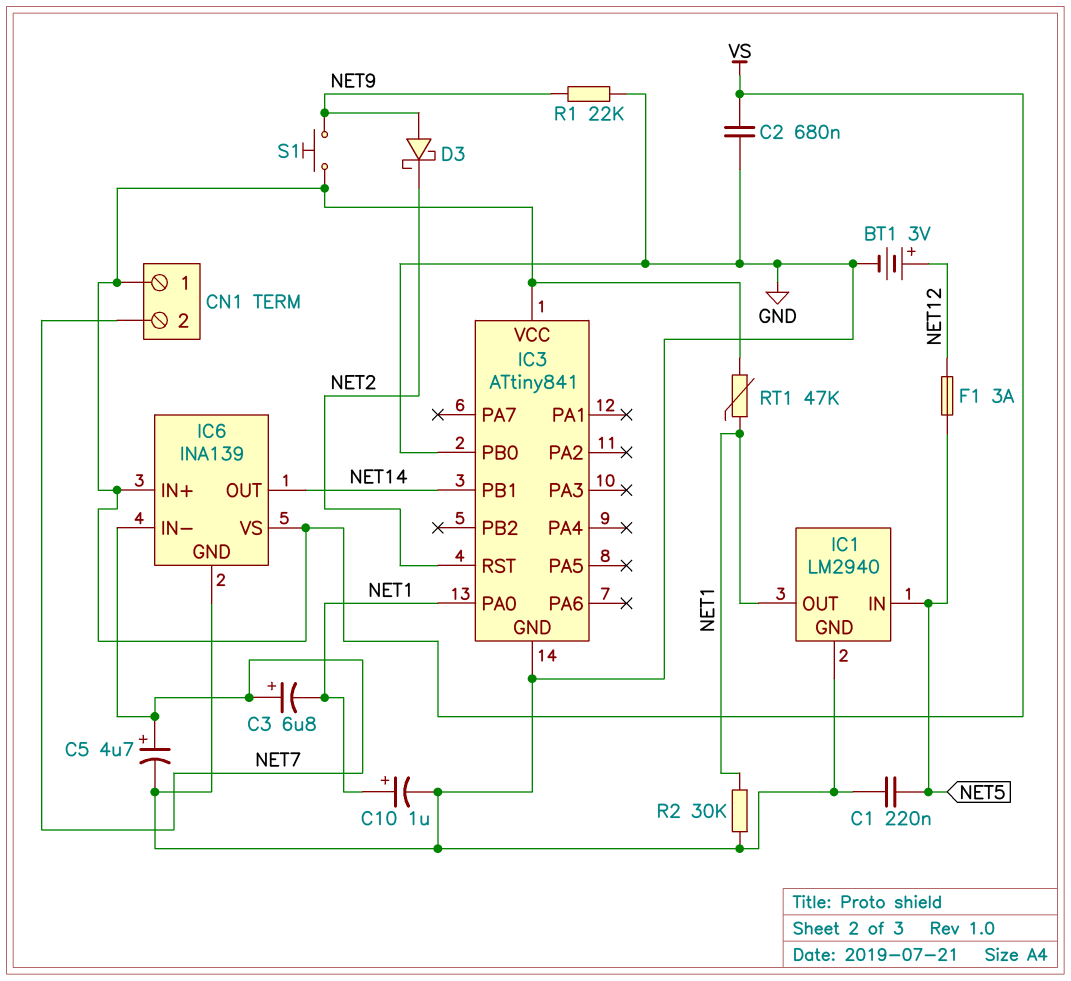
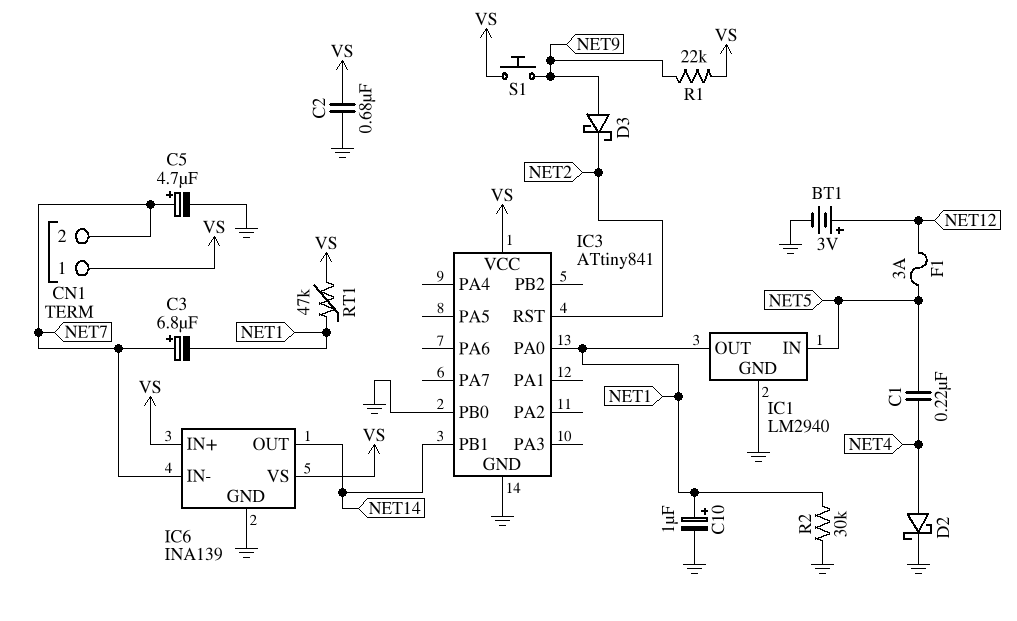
C1: 220nF (GND, NET5) -> 220nF (NET4, NET5)
D2: none -> schottky (A NET4, K GND)
R1: 22k (GND, NET9) -> 22k (NET9, VS)

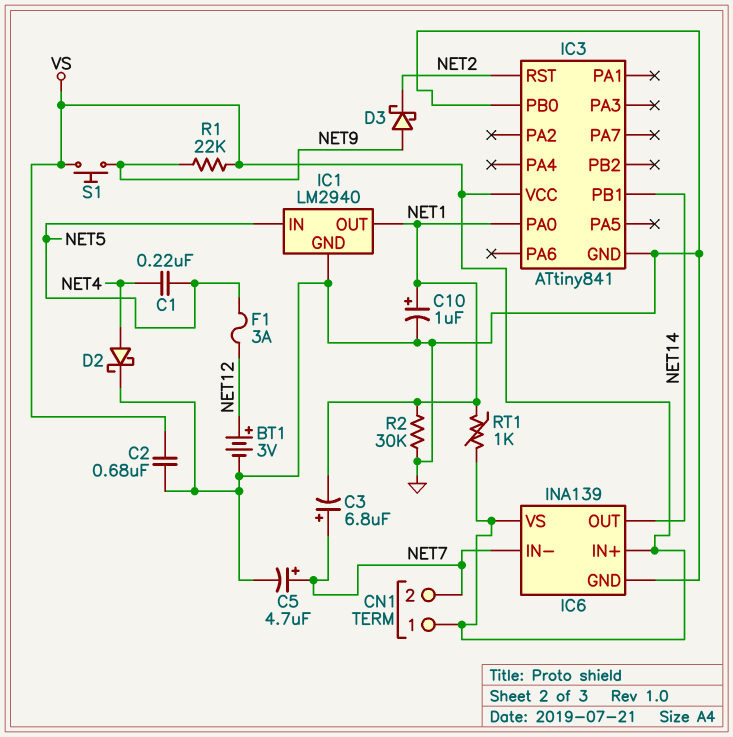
RT1: 47k (NET1, VS) -> 1k (NET1, VS)

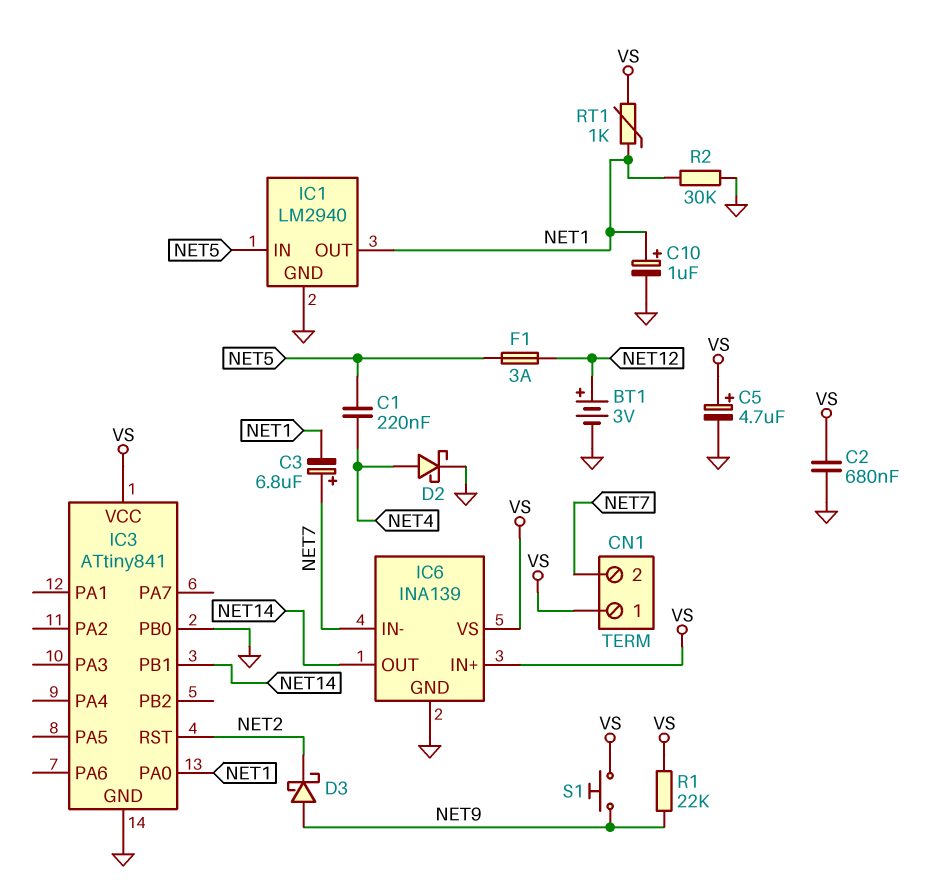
C5: 4.7uF (plus NET7, minus GND) -> 4.7uF (plus VS, minus GND)

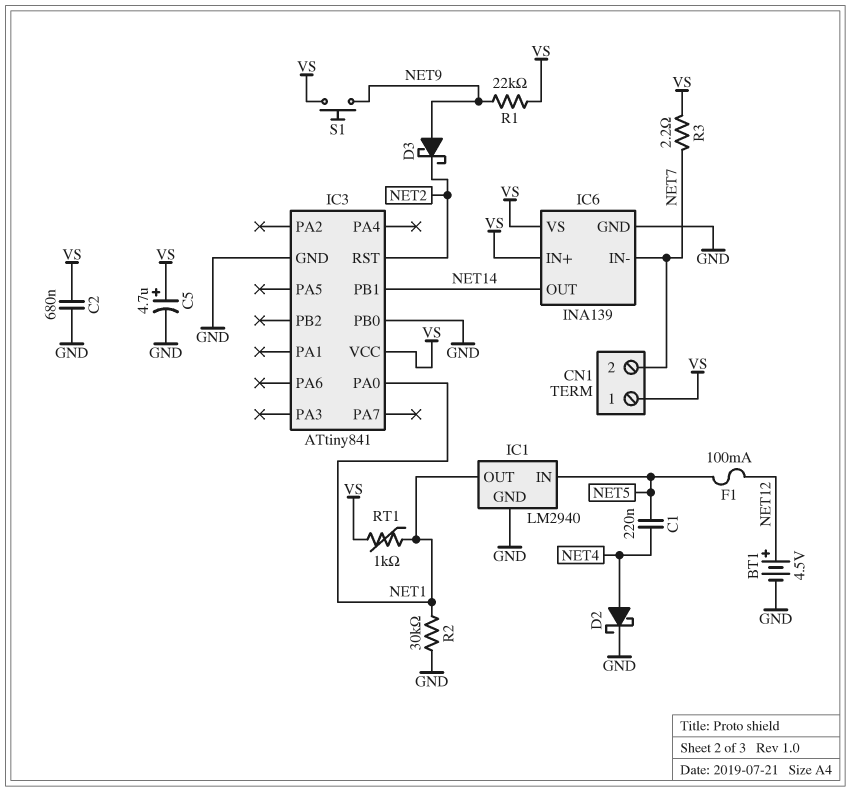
BT1: 3V (plus NET12, minus GND) -> 4.5V (plus NET12, minus GND)
C3: 6.8uF (plus NET7, minus NET1) -> none
C10: 1uF (plus NET1, minus GND) -> none
F1: 3A (NET5, NET12) -> 100mA (NET5, NET12)
R3: none -> 2.2 (NET7, VS)

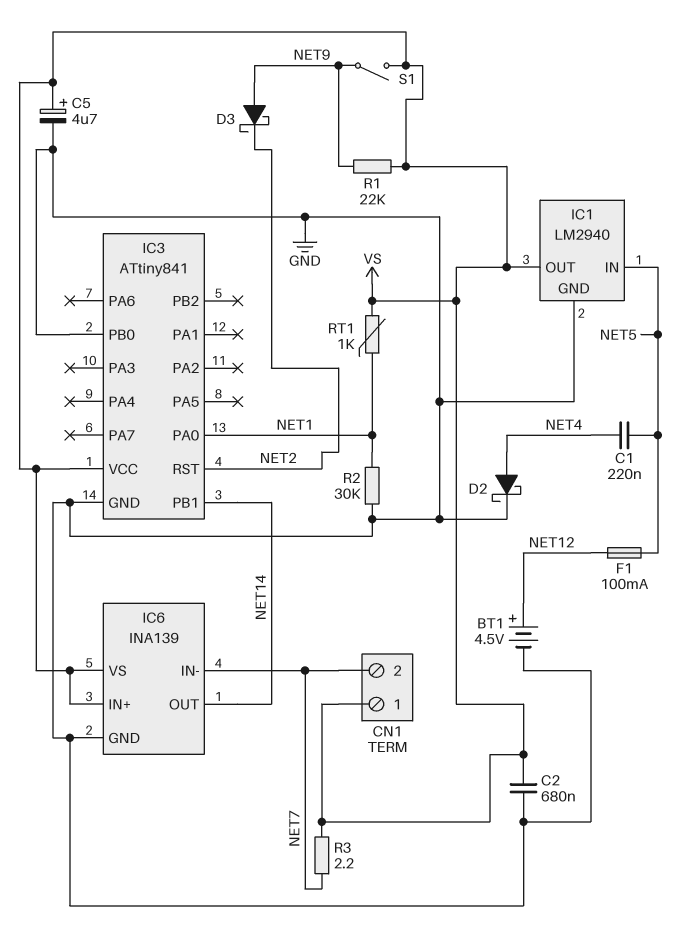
IC1 pin OUT: NET1 -> VS
S1: button (NET9, VS) -> switch (NET9, VS)

